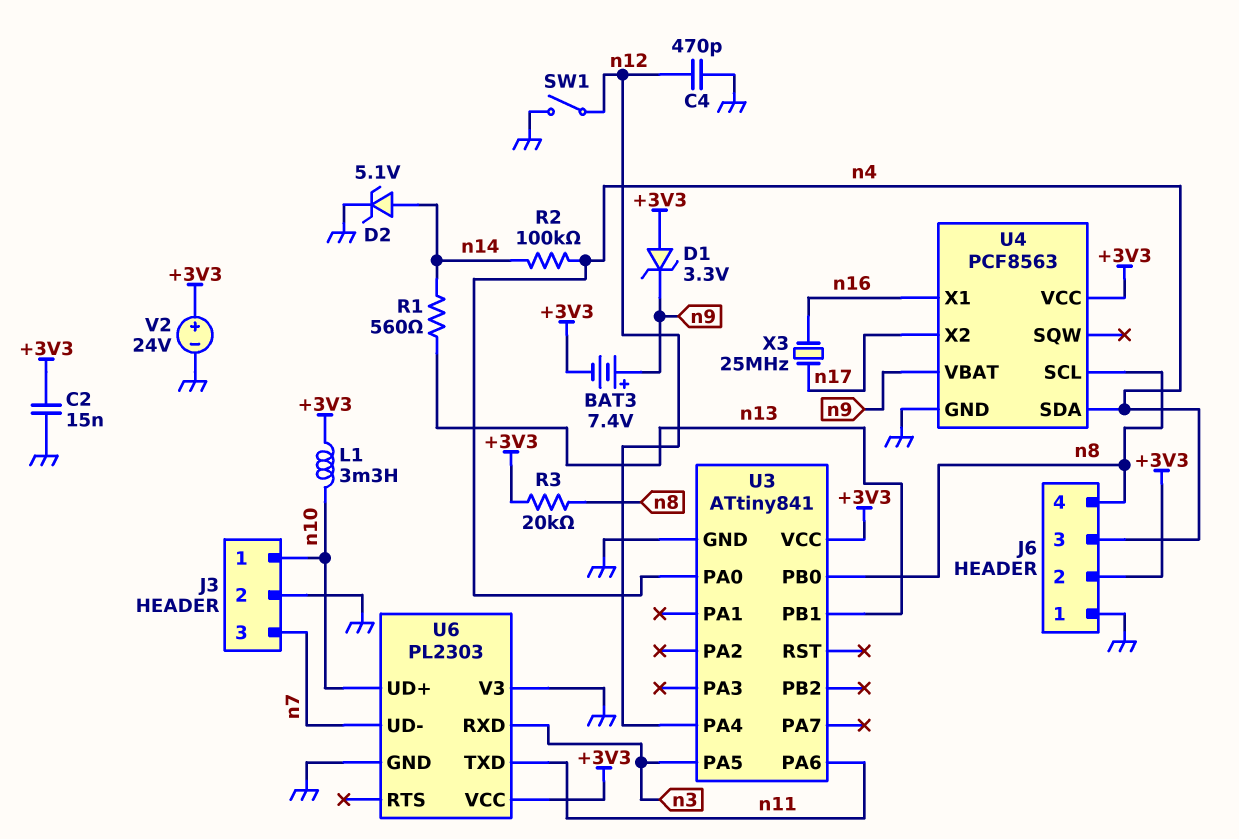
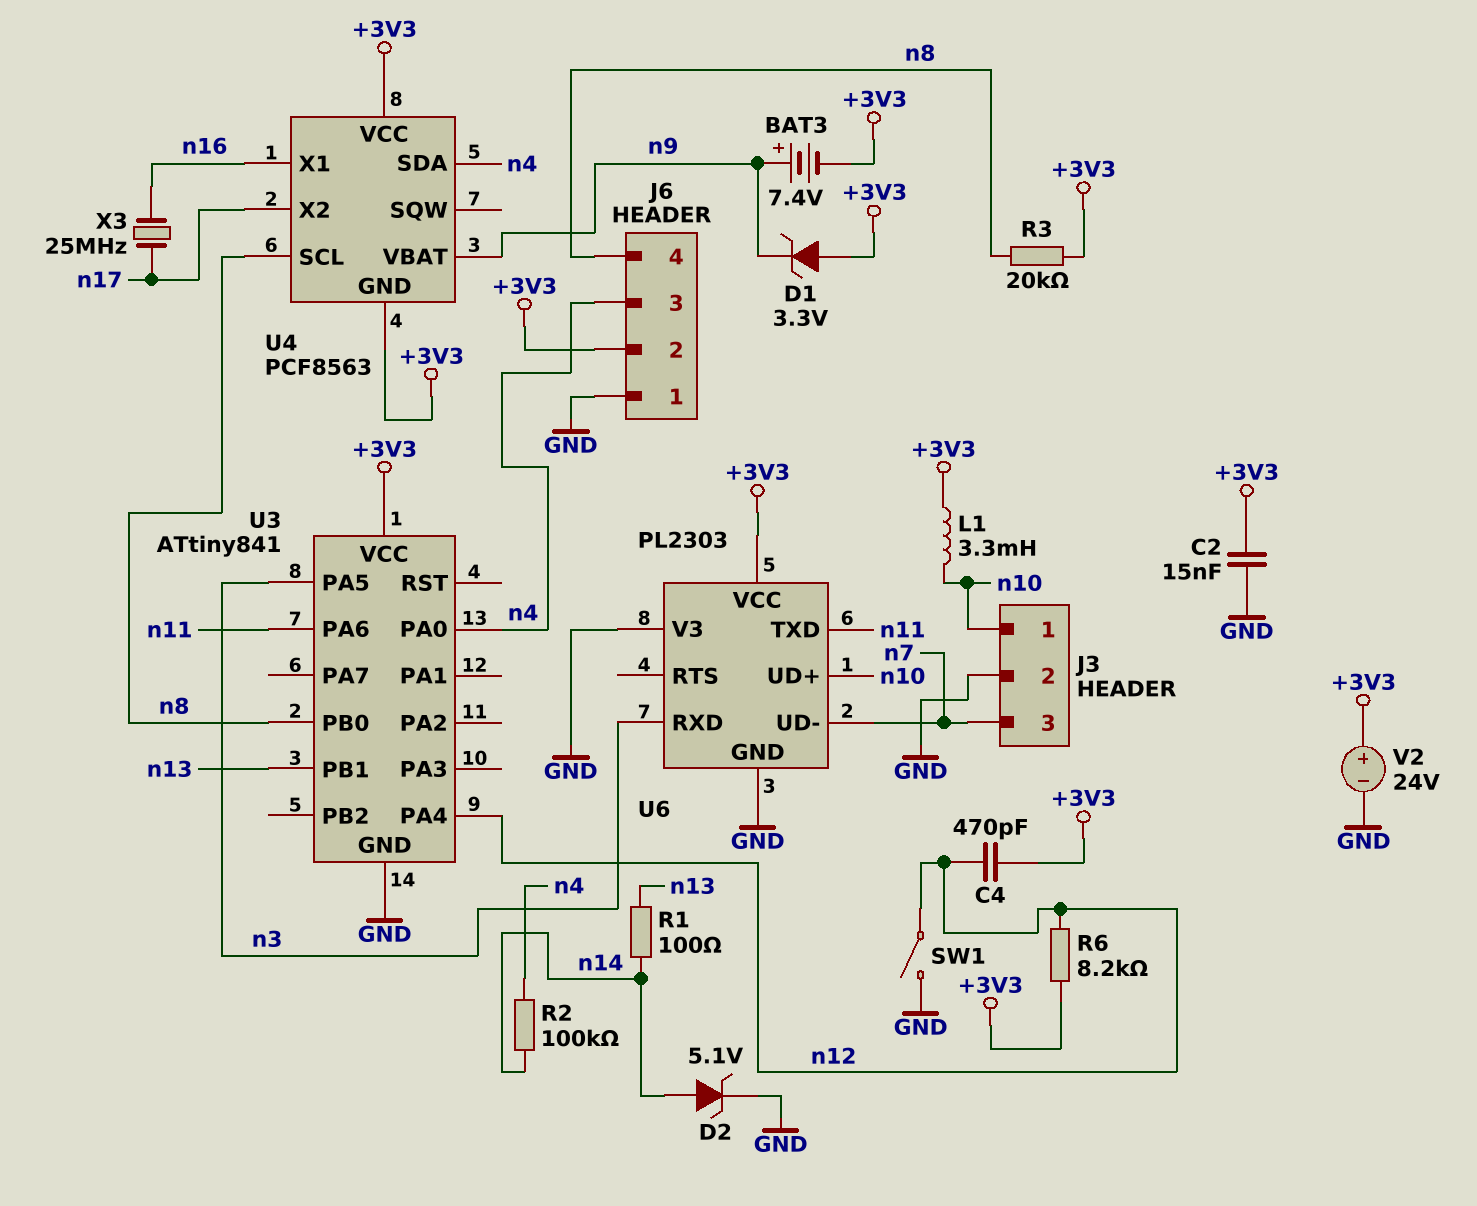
C4: 470pF (GND, n12) -> 470pF (+3V3, n12)
R1: 560 (n13, n14) -> 100 (n13, n14)
R6: none -> 8.2k (+3V3, n12)
U4 pin GND: GND -> +3V3

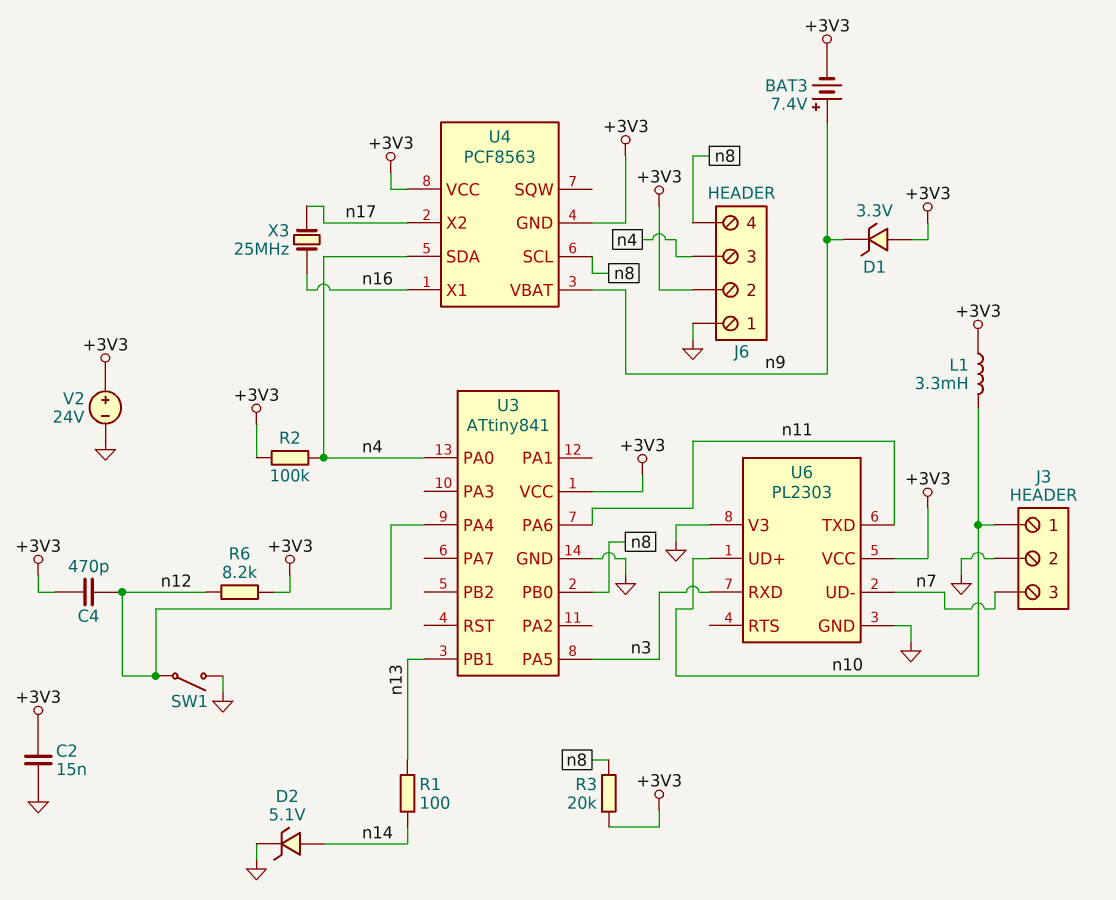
R2: 100k (n4, n14) -> 100k (+3V3, n4)

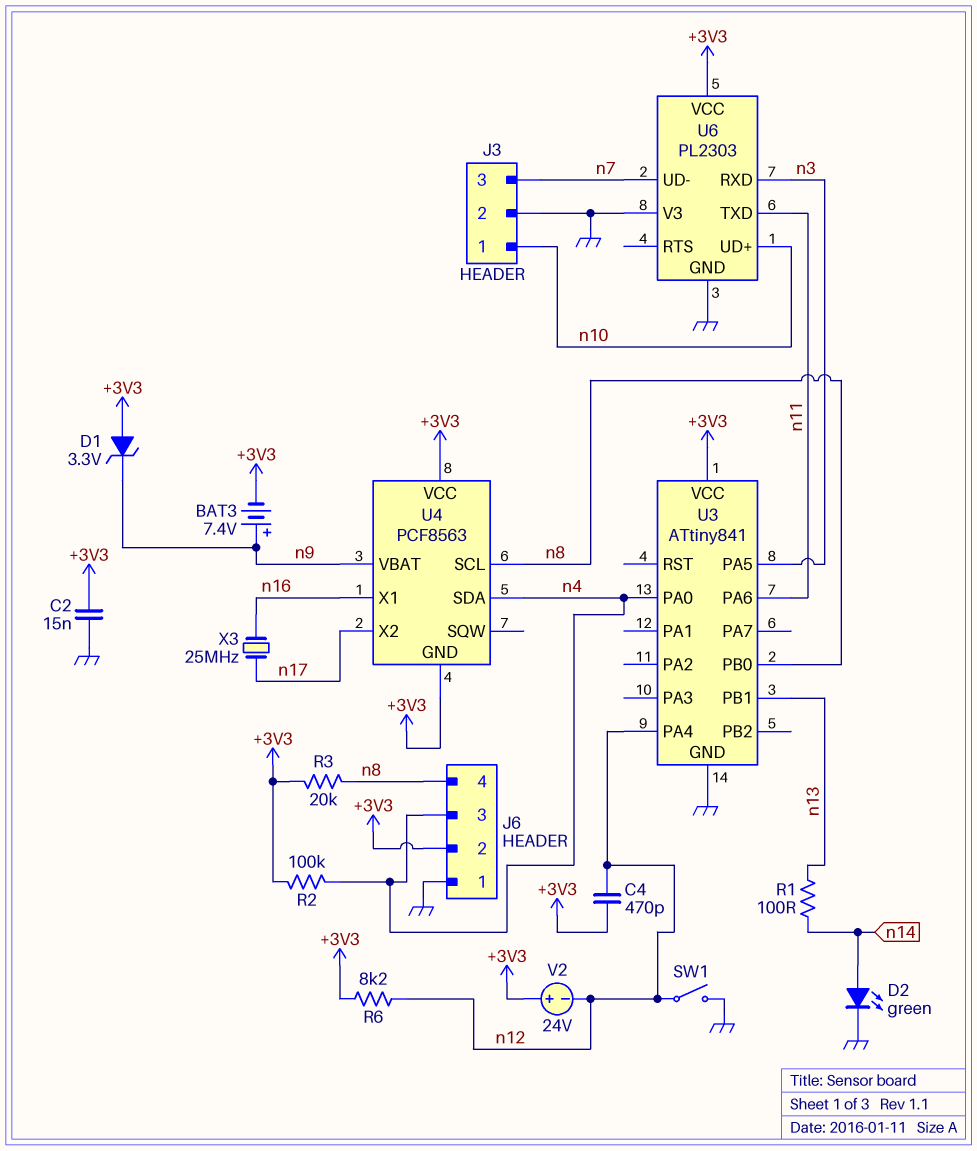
D2: zener 5.1V (A n14, K GND) -> LED green (A n14, K GND)
L1: 3.3mH (+3V3, n10) -> none
V2: 24V (plus +3V3, minus GND) -> 24V (plus +3V3, minus n12)

